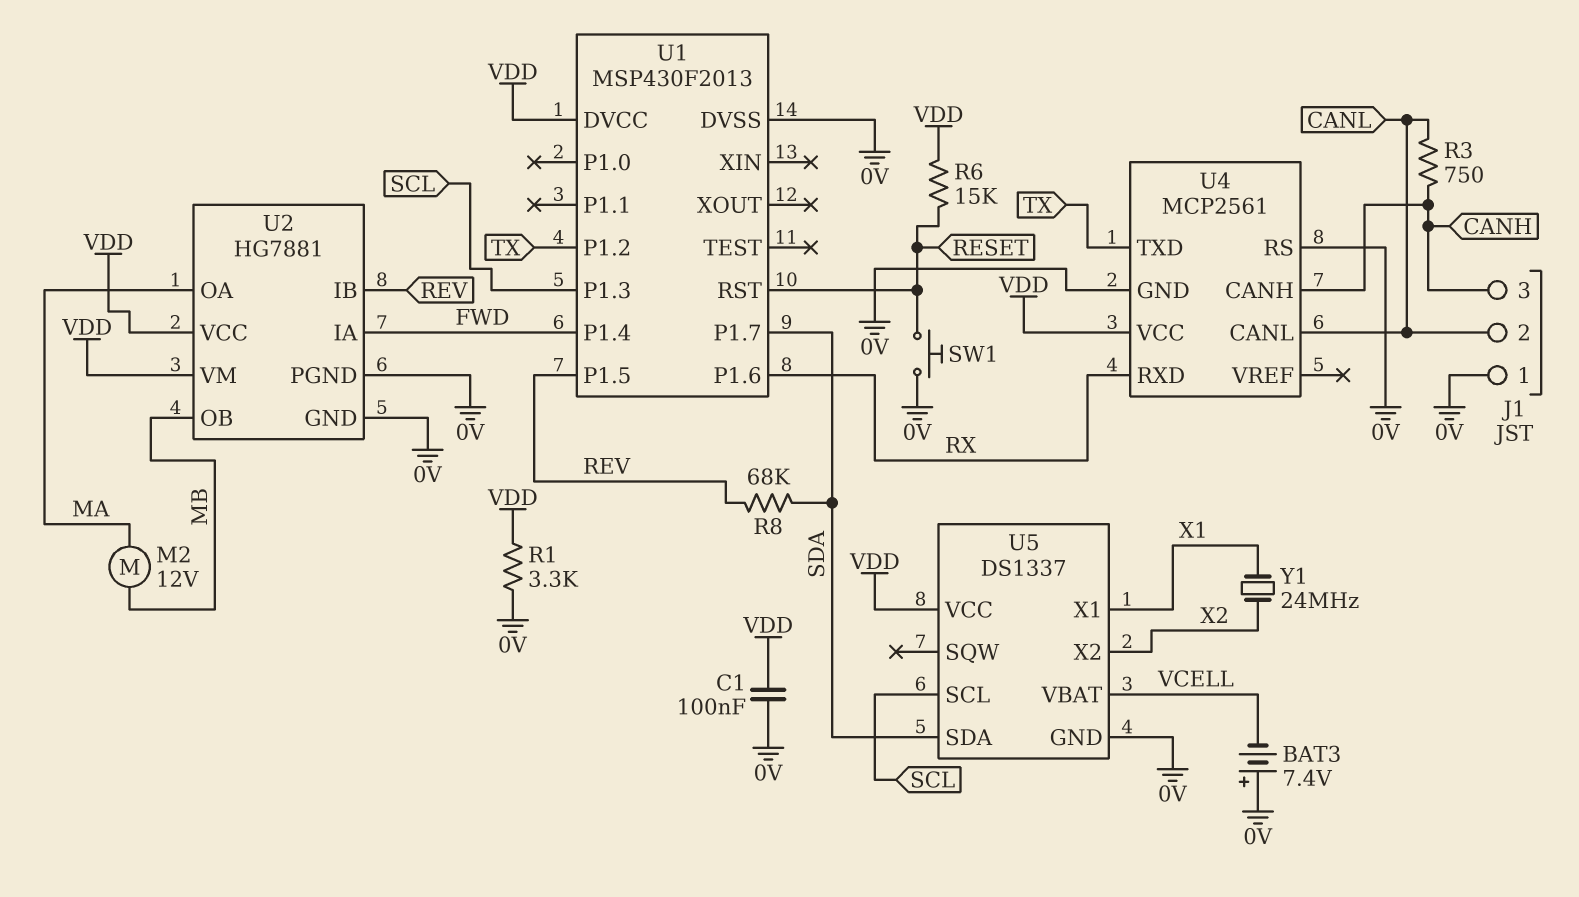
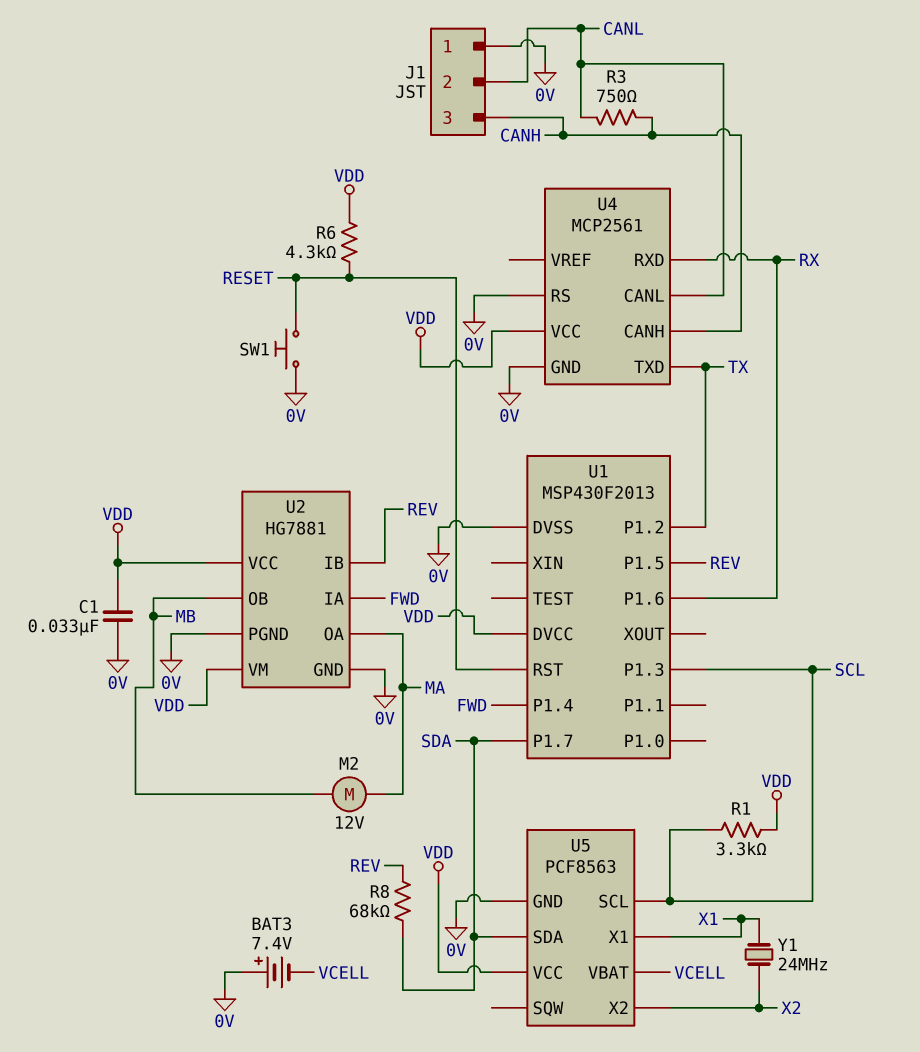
C1: 100nF (0V, VDD) -> 33nF (0V, VDD)
R1: 3.3k (0V, VDD) -> 3.3k (SCL, VDD)
R6: 15k (RESET, VDD) -> 4.3k (RESET, VDD)
U5: DS1337 -> PCF8563

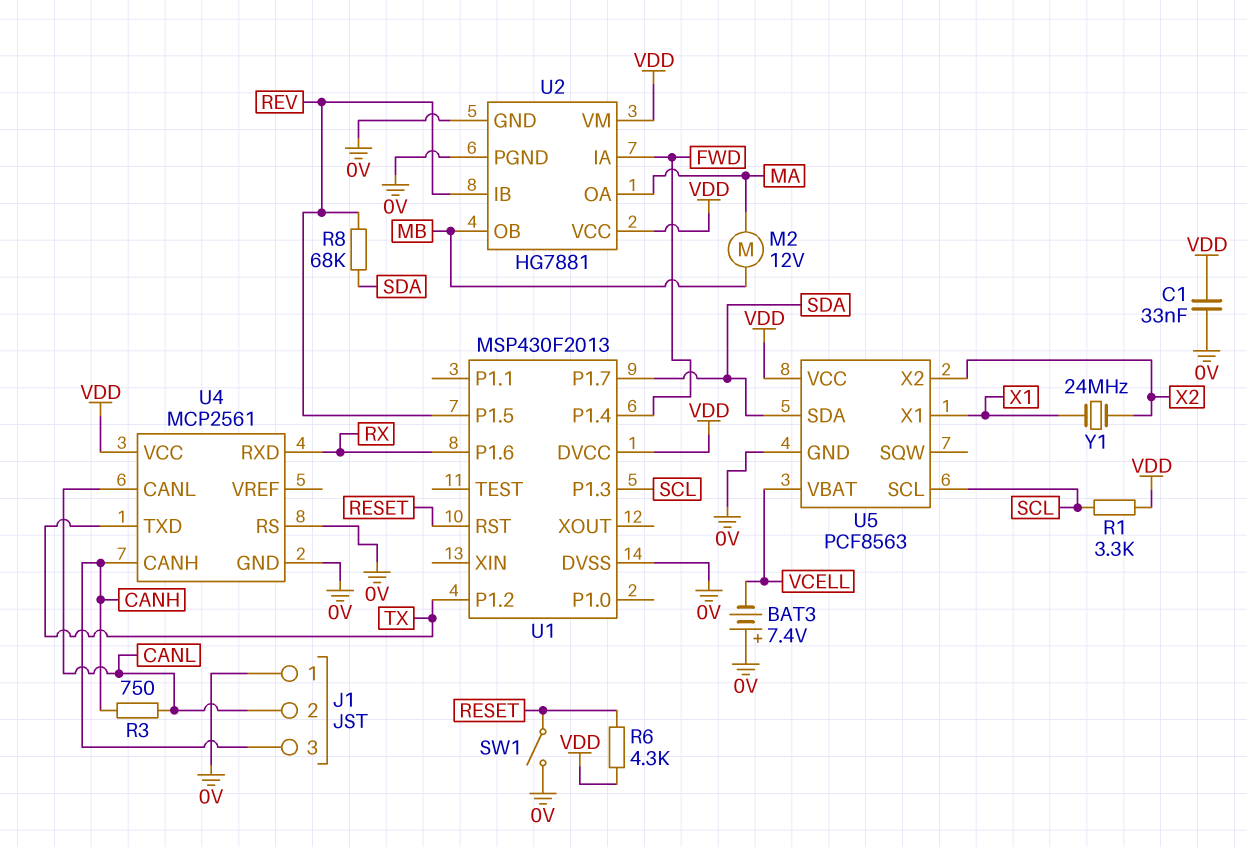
SW1: button (0V, RESET) -> switch (0V, RESET)

